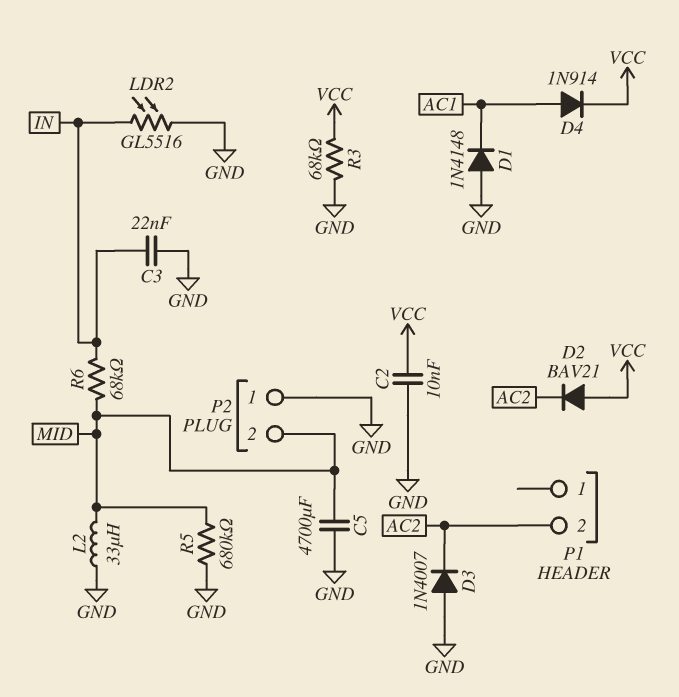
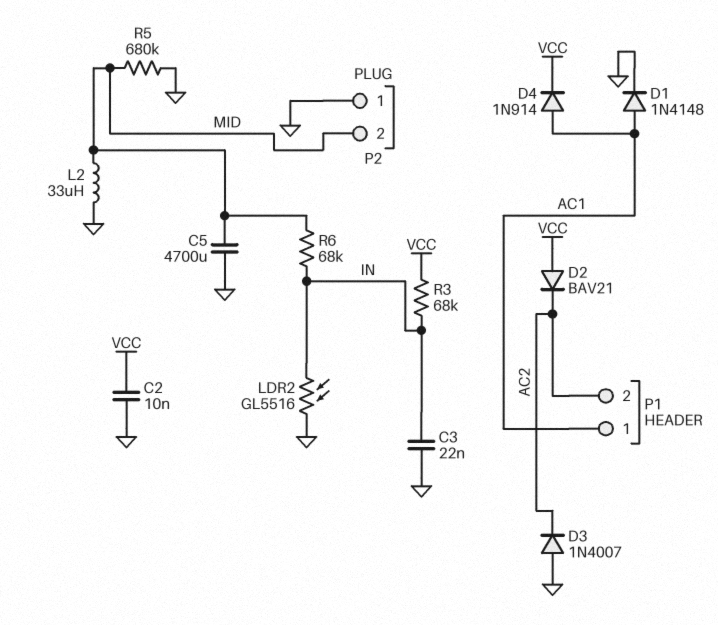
D1: diode 1N4148 (A GND, K AC1) -> diode 1N4148 (A AC1, K GND)
P1 pin 1: none -> AC1
R3: 68k (GND, VCC) -> 68k (IN, VCC)

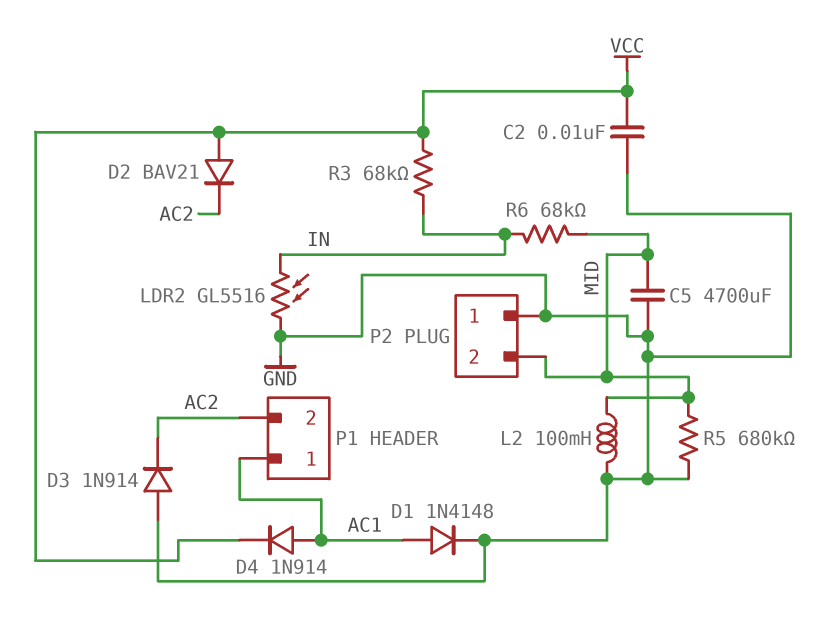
C3: 22nF (GND, IN) -> none
D3: diode 1N4007 (A GND, K AC2) -> diode 1N914 (A GND, K AC2)
L2: 33uH (GND, MID) -> 100mH (GND, MID)

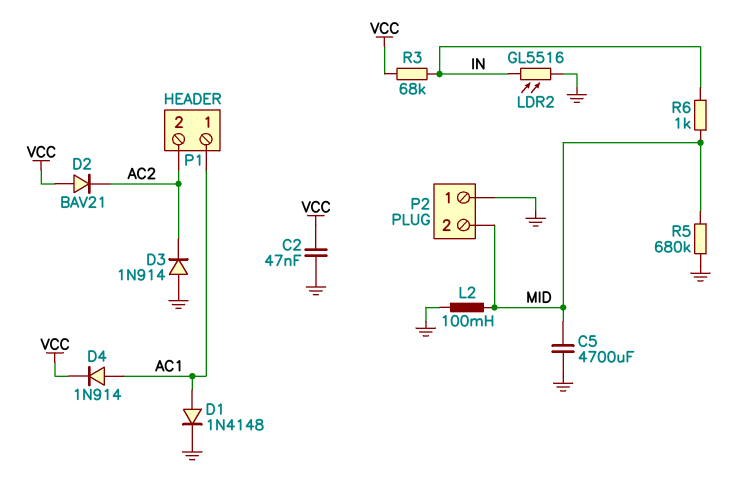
C2: 10nF (GND, VCC) -> 47nF (GND, VCC)
R6: 68k (IN, MID) -> 1k (IN, MID)

